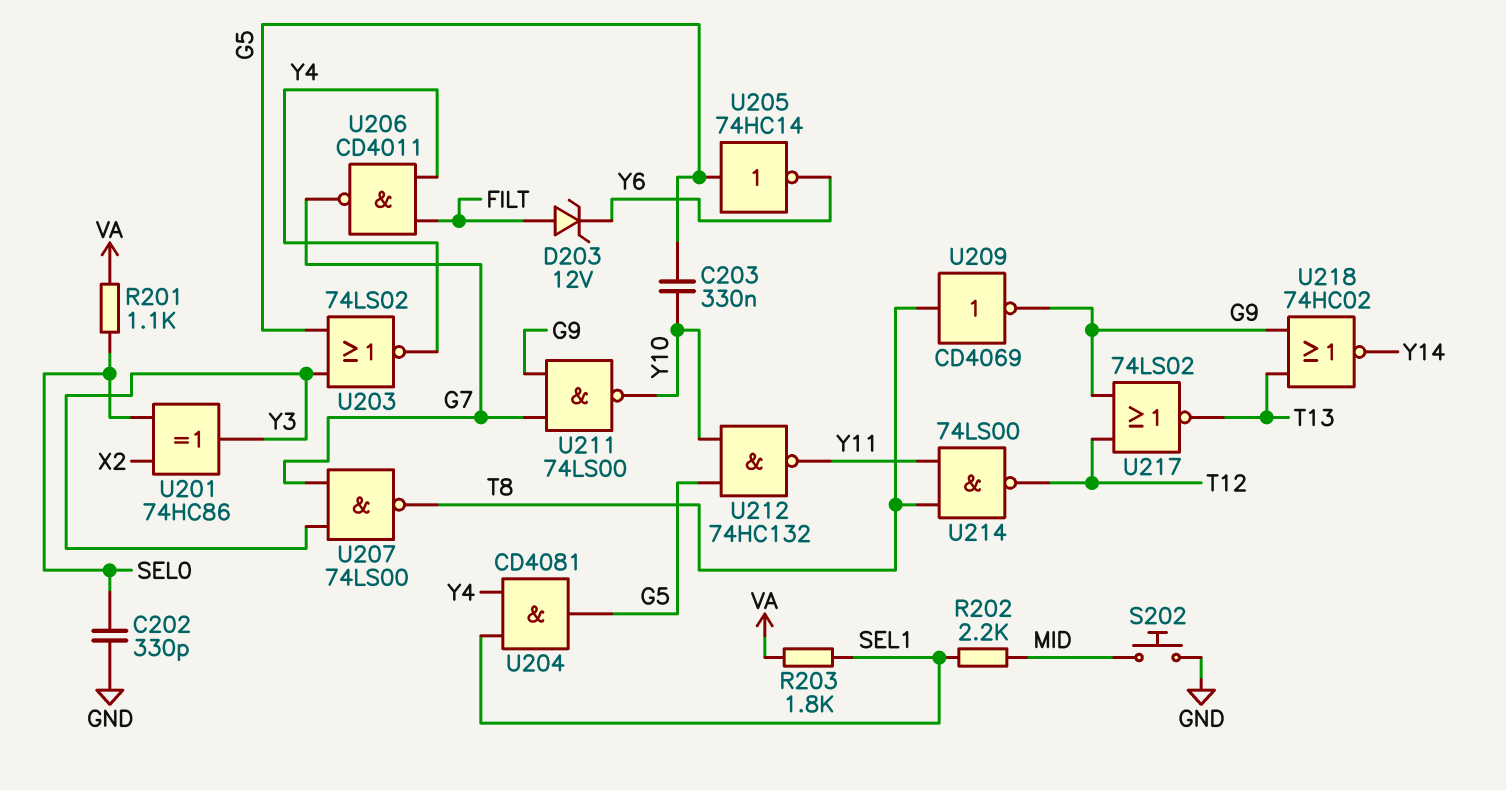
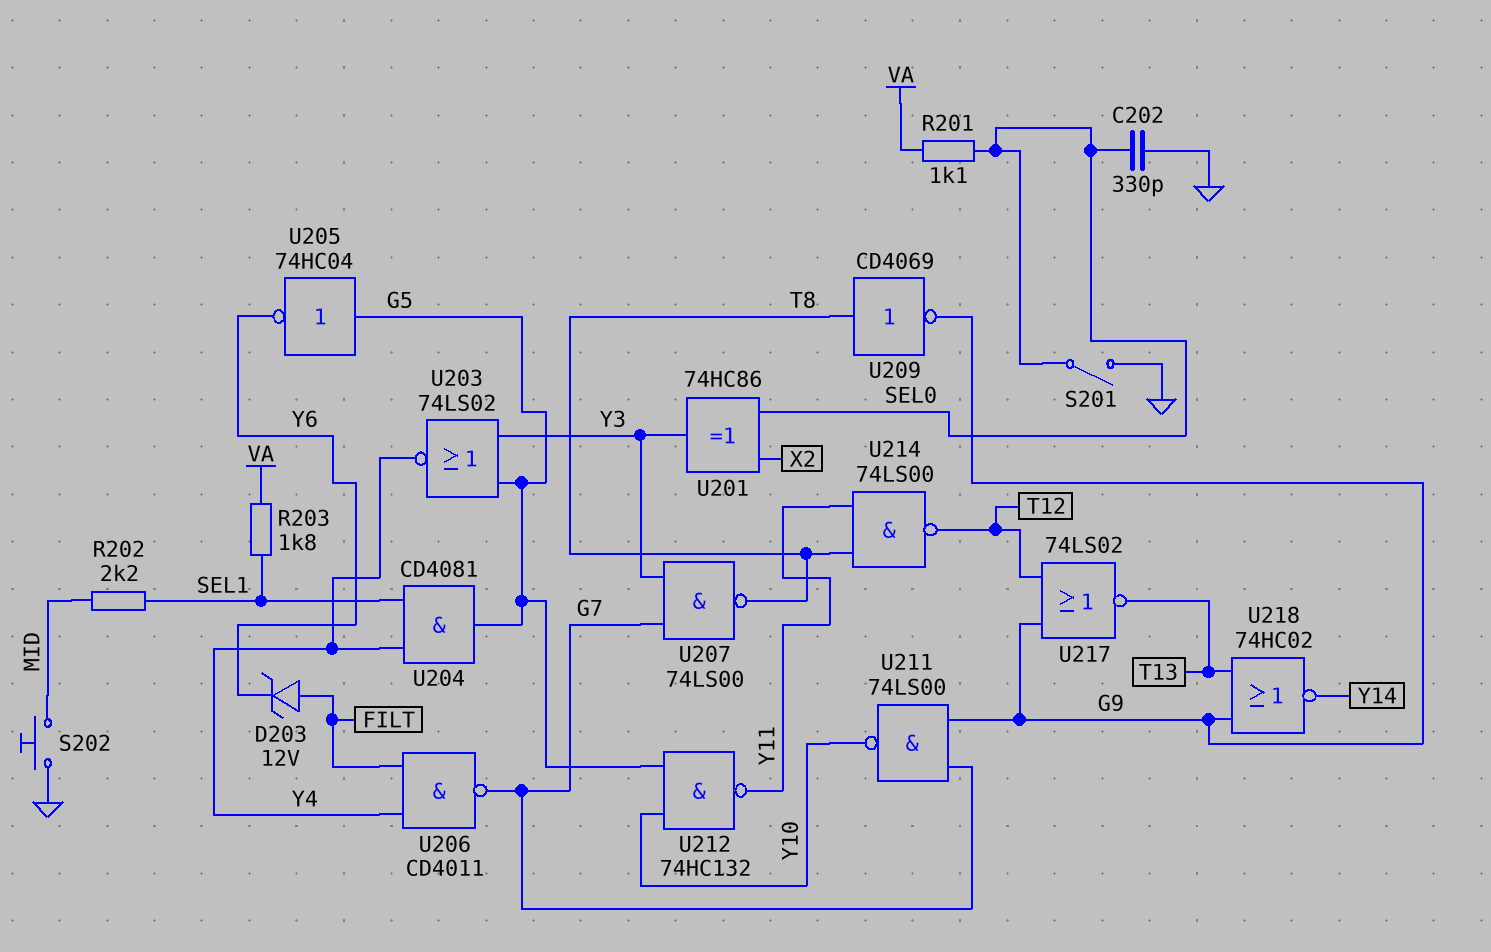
C203: 330nF (G5, Y10) -> none
S201: none -> switch (GND, SEL0)
U205: NOT 74HC14 (in G5, out Y6) -> NOT 74HC04 (in G5, out Y6)

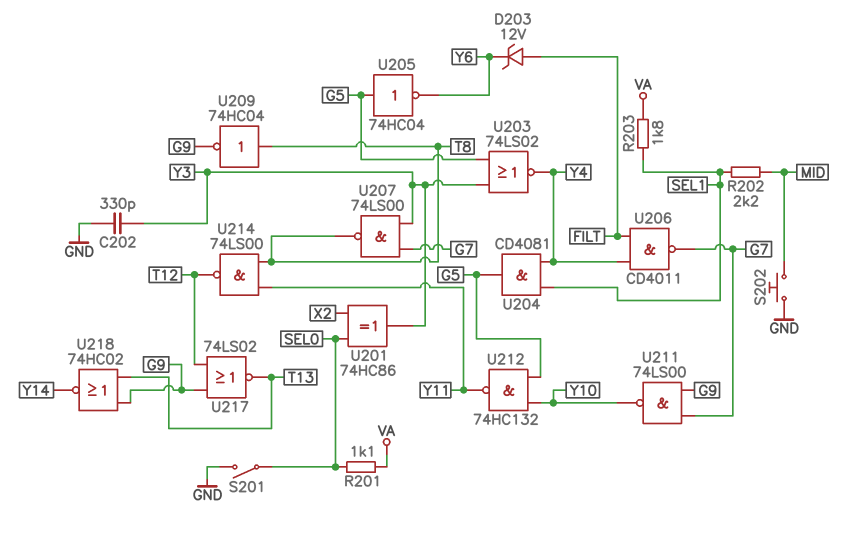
C202: 330pF (GND, SEL0) -> 330pF (GND, Y3)
U209: NOT CD4069 (in T8, out G9) -> NOT 74HC04 (in T8, out G9)

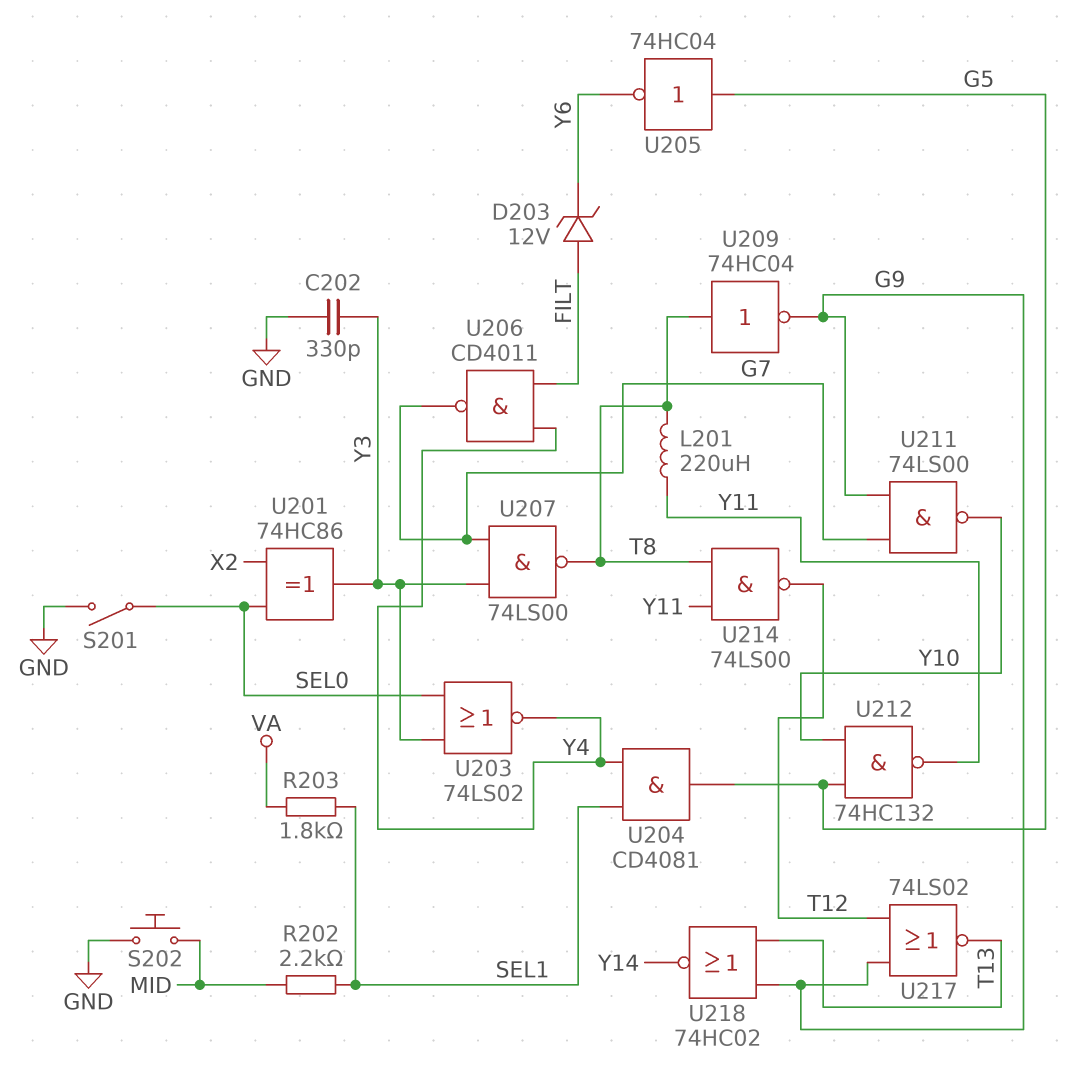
L201: none -> 220uH (T8, Y11)
R201: 1.1k (SEL0, VA) -> none
U203: NOR 74LS02 (in G5, in Y3, out Y4) -> NOR 74LS02 (in SEL0, in Y3, out Y4)

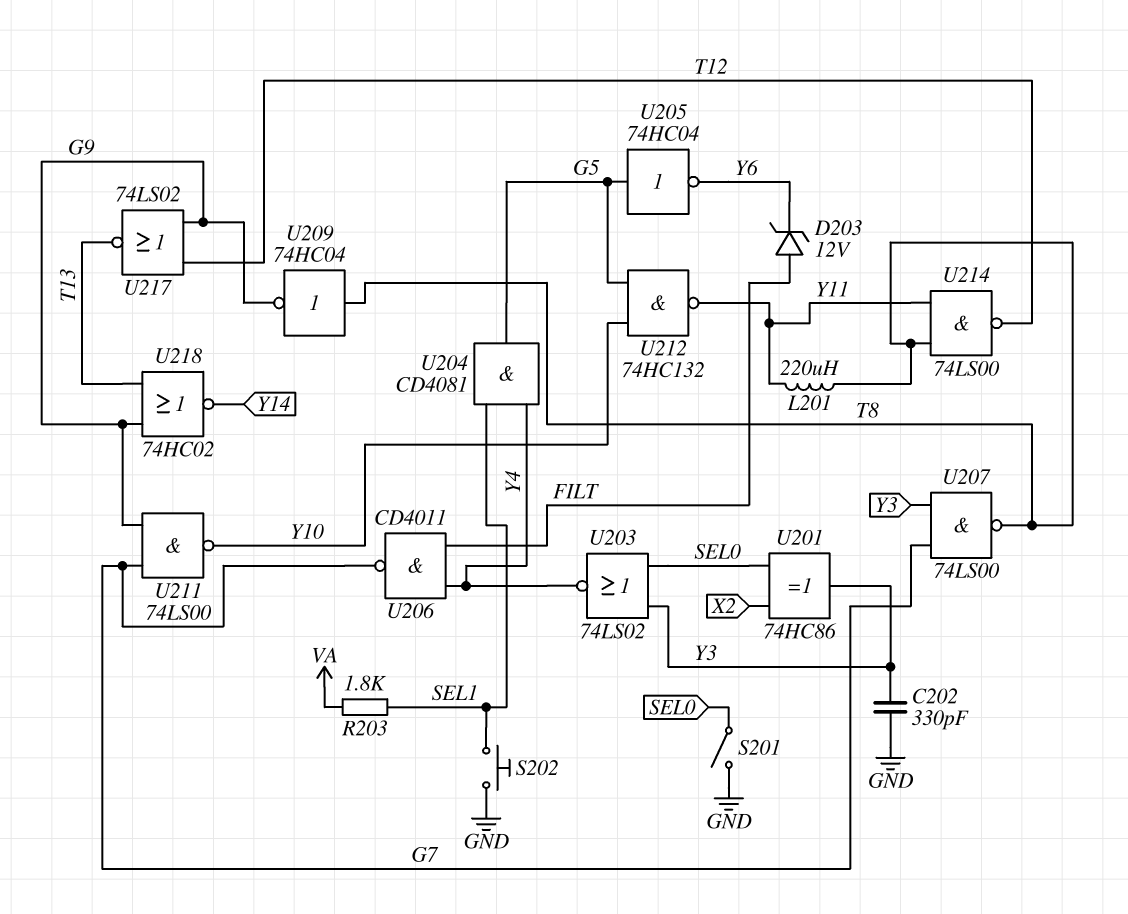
R202: 2.2k (MID, SEL1) -> none
S202: button (GND, MID) -> button (GND, SEL1)

